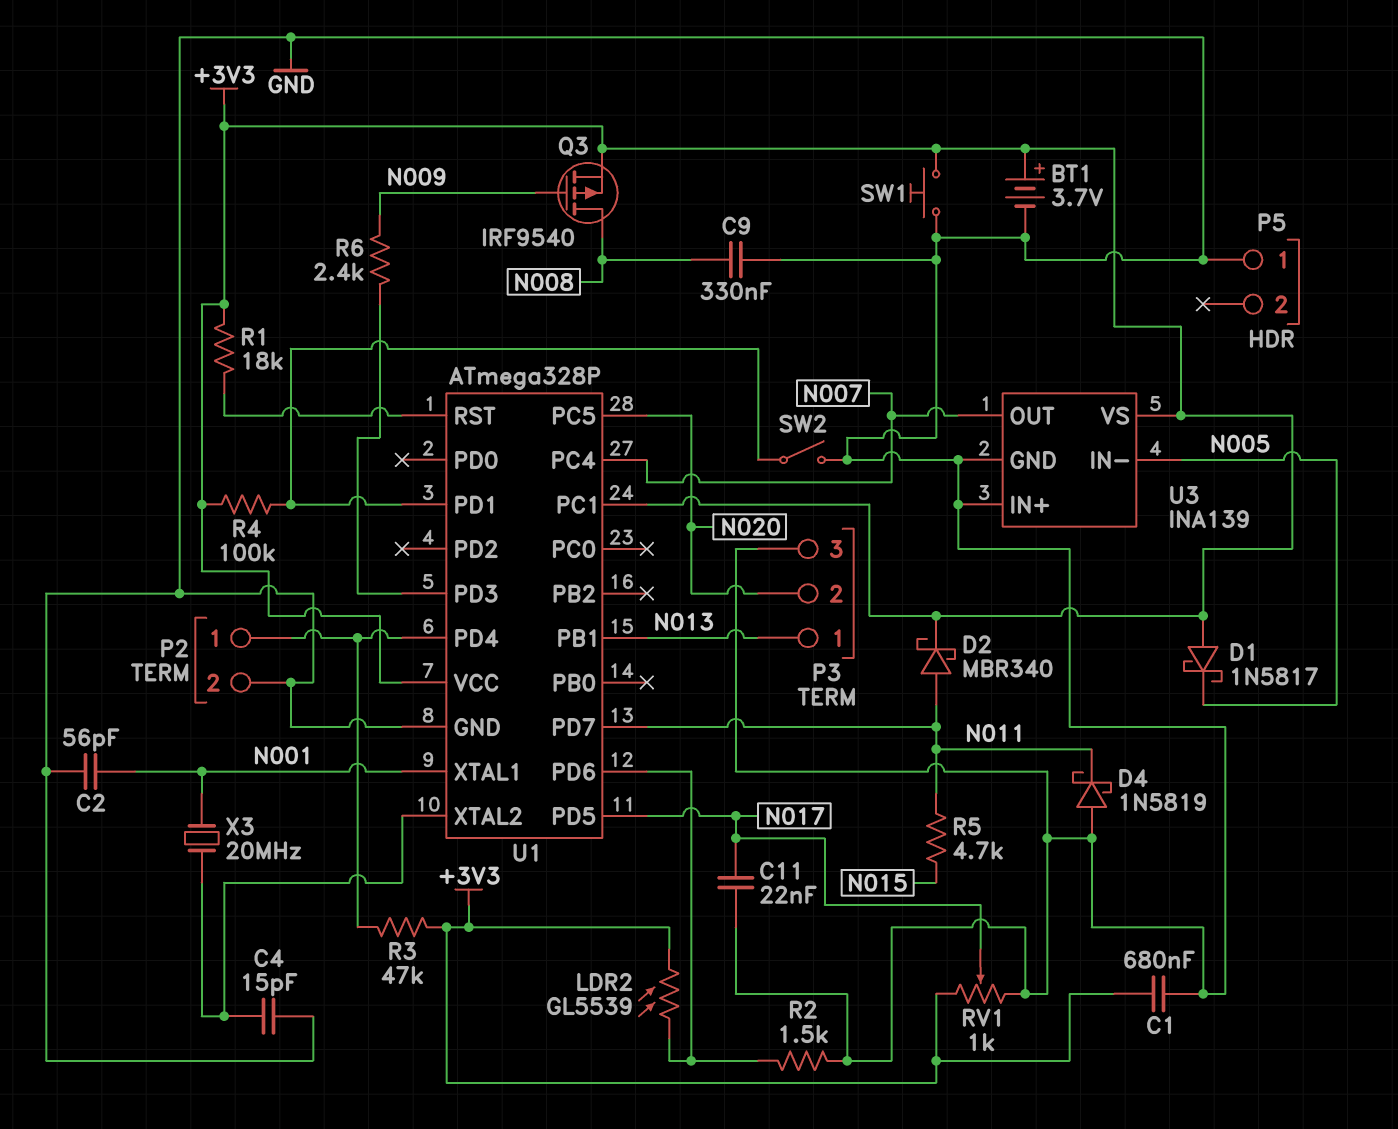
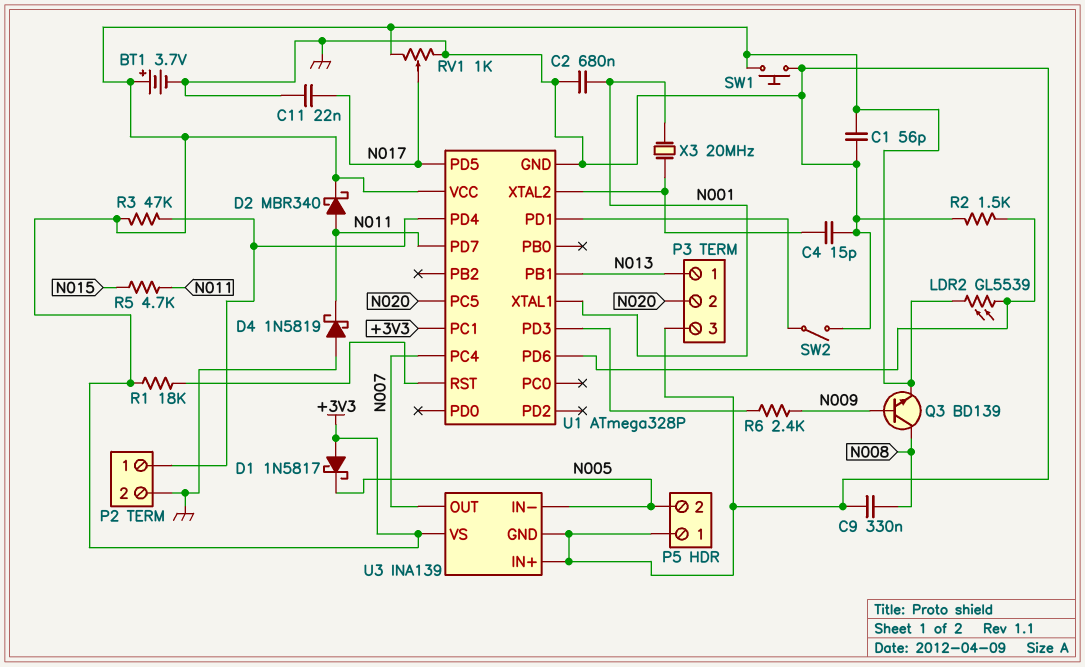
C1: 680nF (+3V3, GND) -> 56pF (+3V3, GND)
C2: 56pF (GND, N001) -> 680nF (GND, N001)
P5 pin 2: none -> N005
Q3: PMOS IRF9540 (G N009, D N008, S +3V3) -> NPN BD139 (B N009, C N008, E +3V3)
R4: 100k (+3V3, U1/PD1) -> none

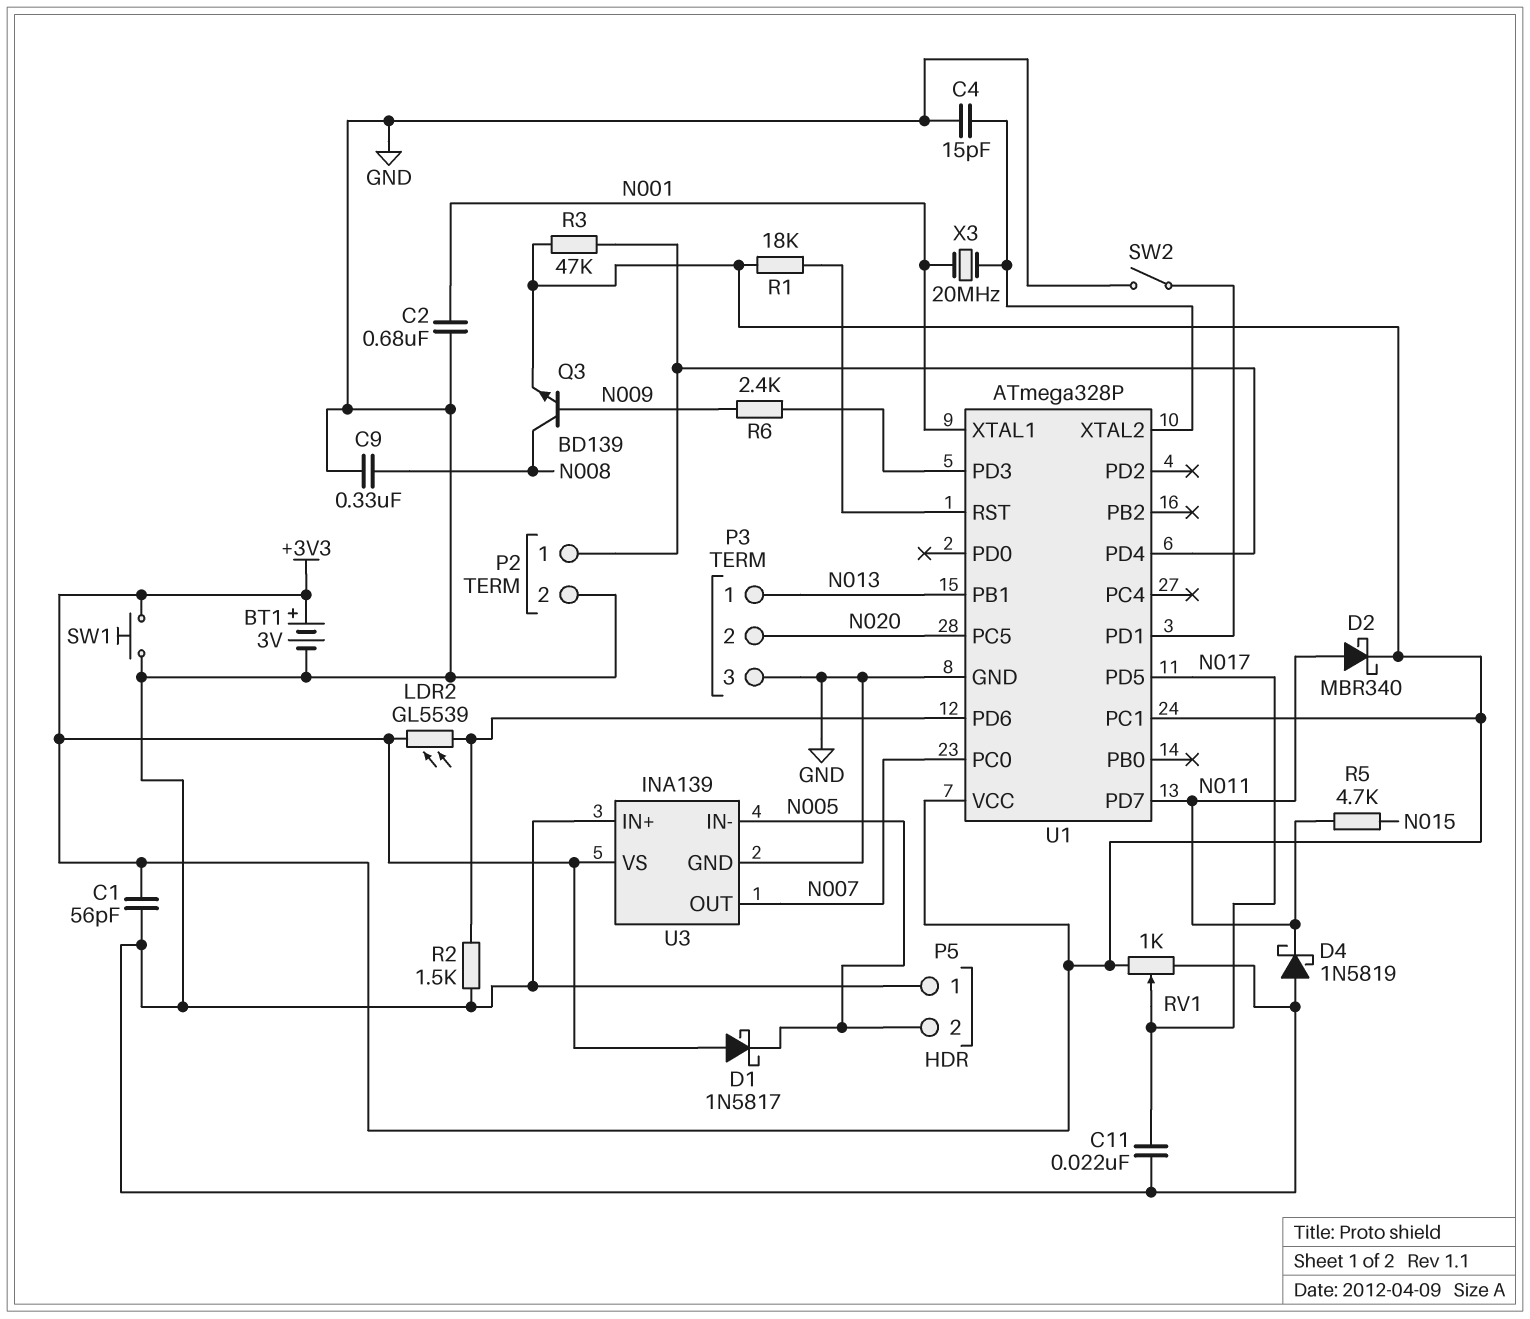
BT1: 3.7V (plus +3V3, minus GND) -> 3V (plus +3V3, minus GND)
U1 pin PC0: none -> N007
U1 pin PC4: N007 -> none

